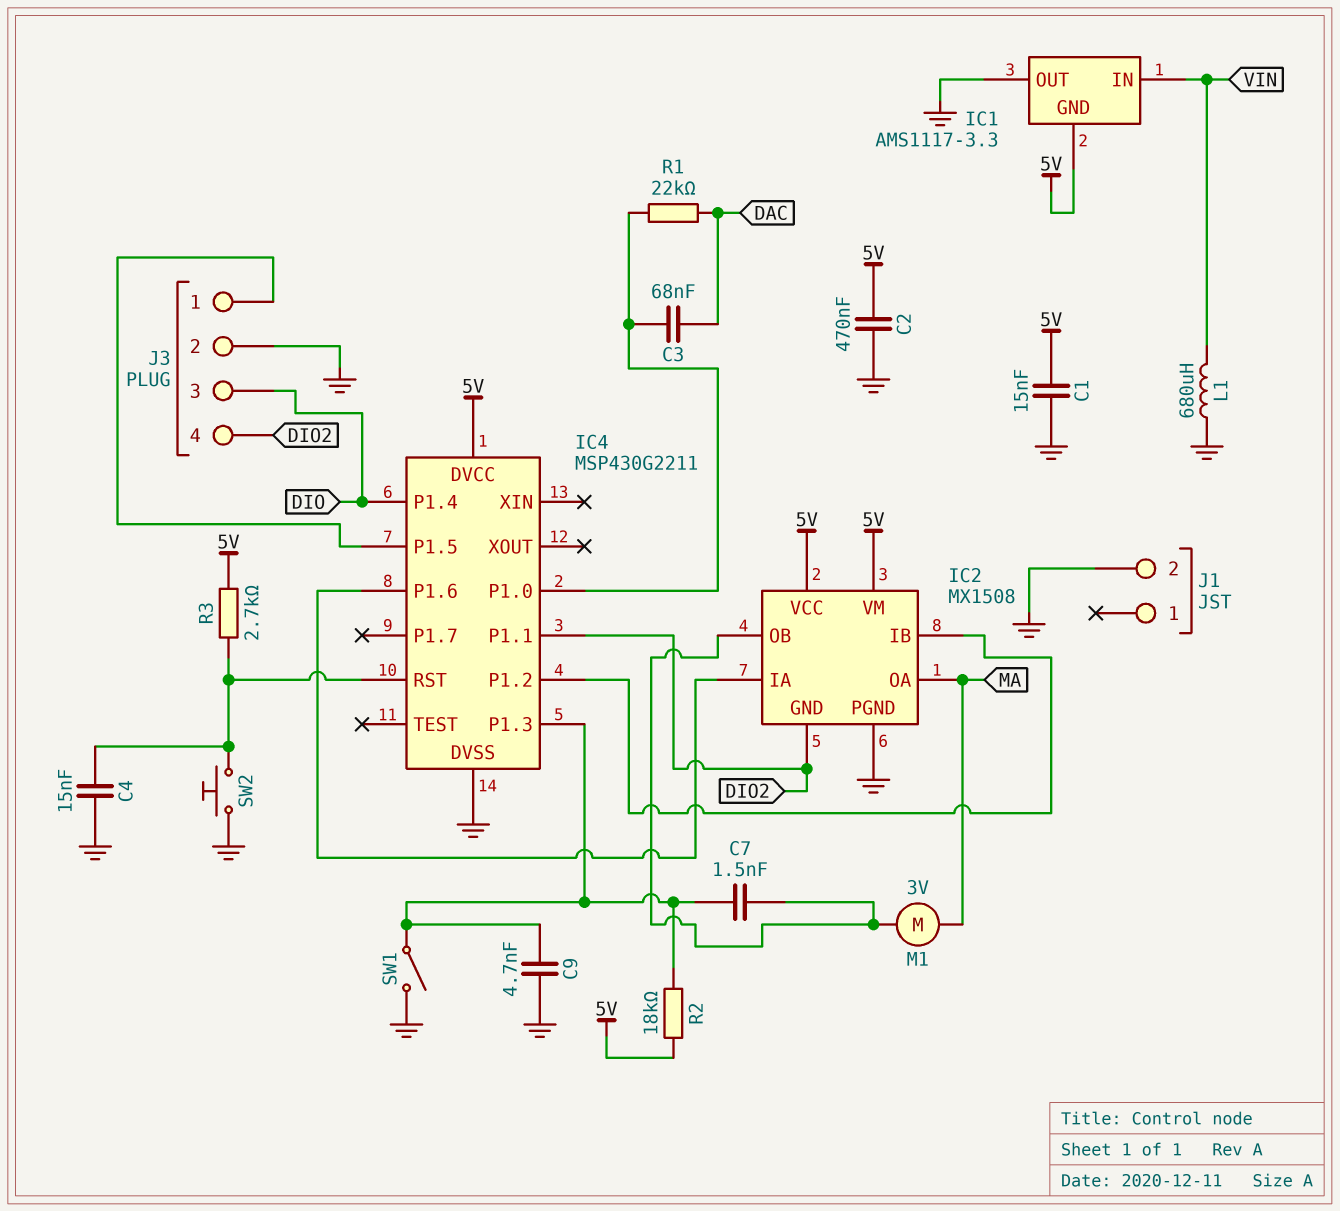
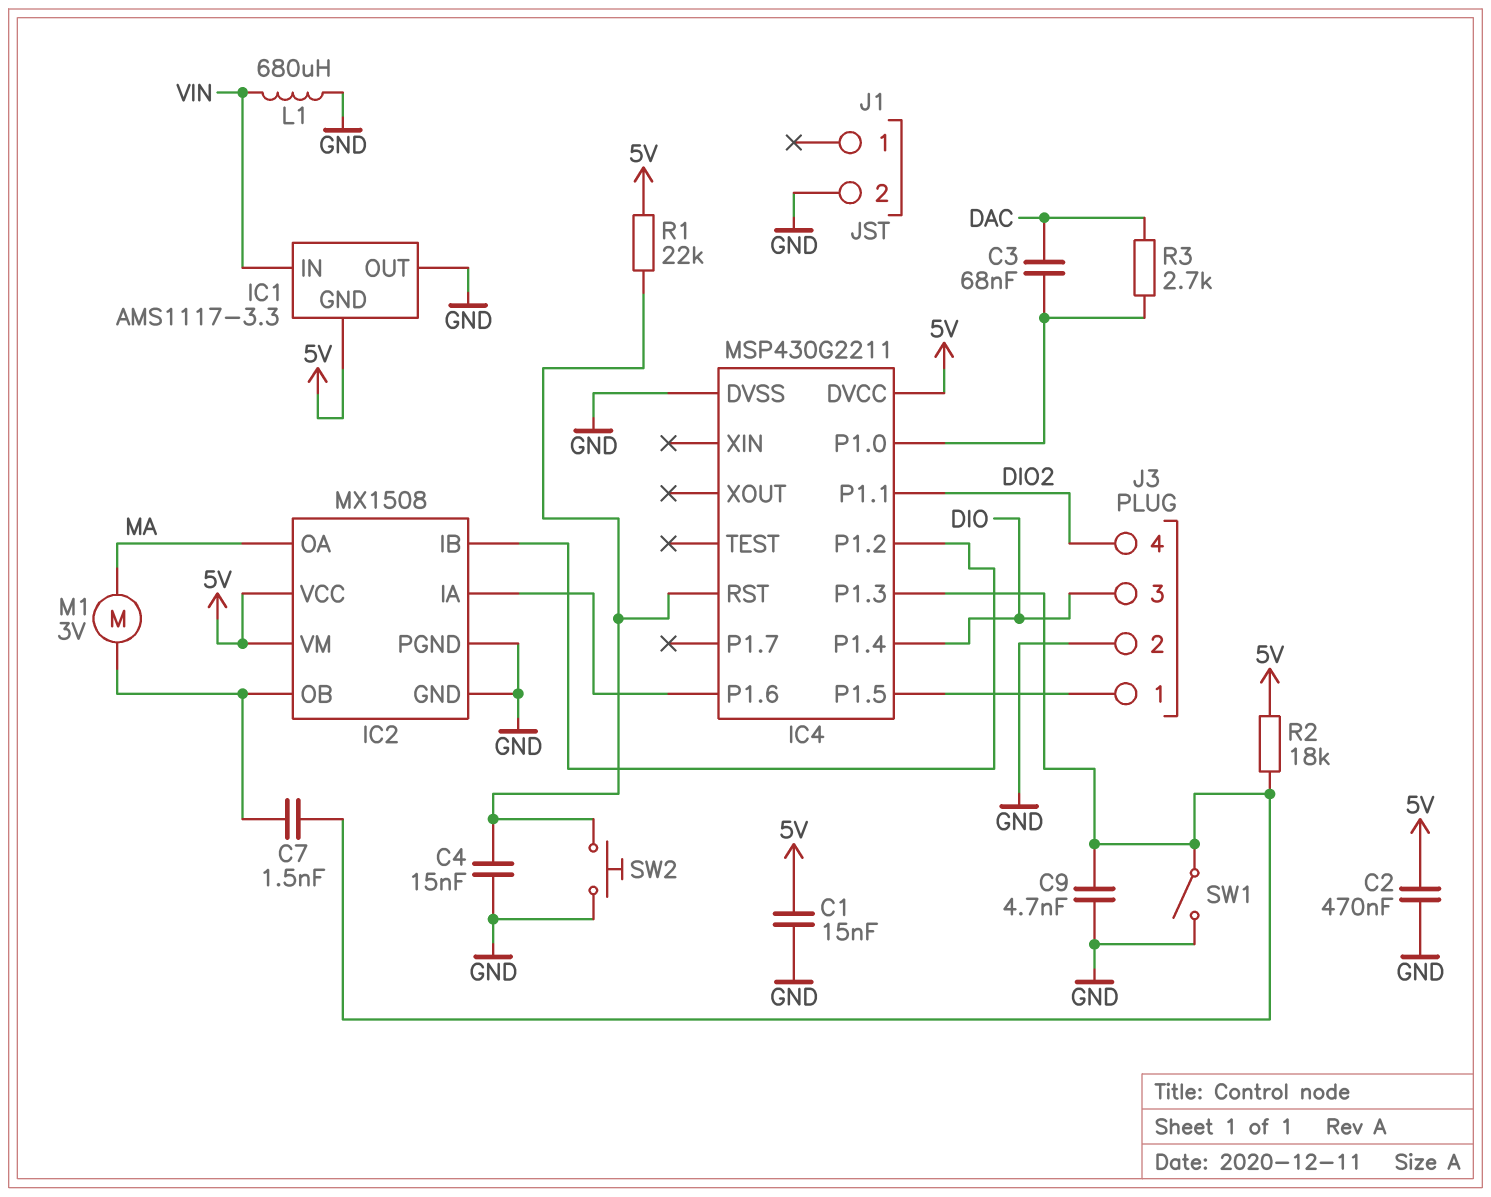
IC2 pin GND: DIO2 -> GND
R1: 22k (DAC, IC4/P1.0) -> 22k (5V, IC4/RST)
R3: 2.7k (5V, IC4/RST) -> 2.7k (DAC, IC4/P1.0)

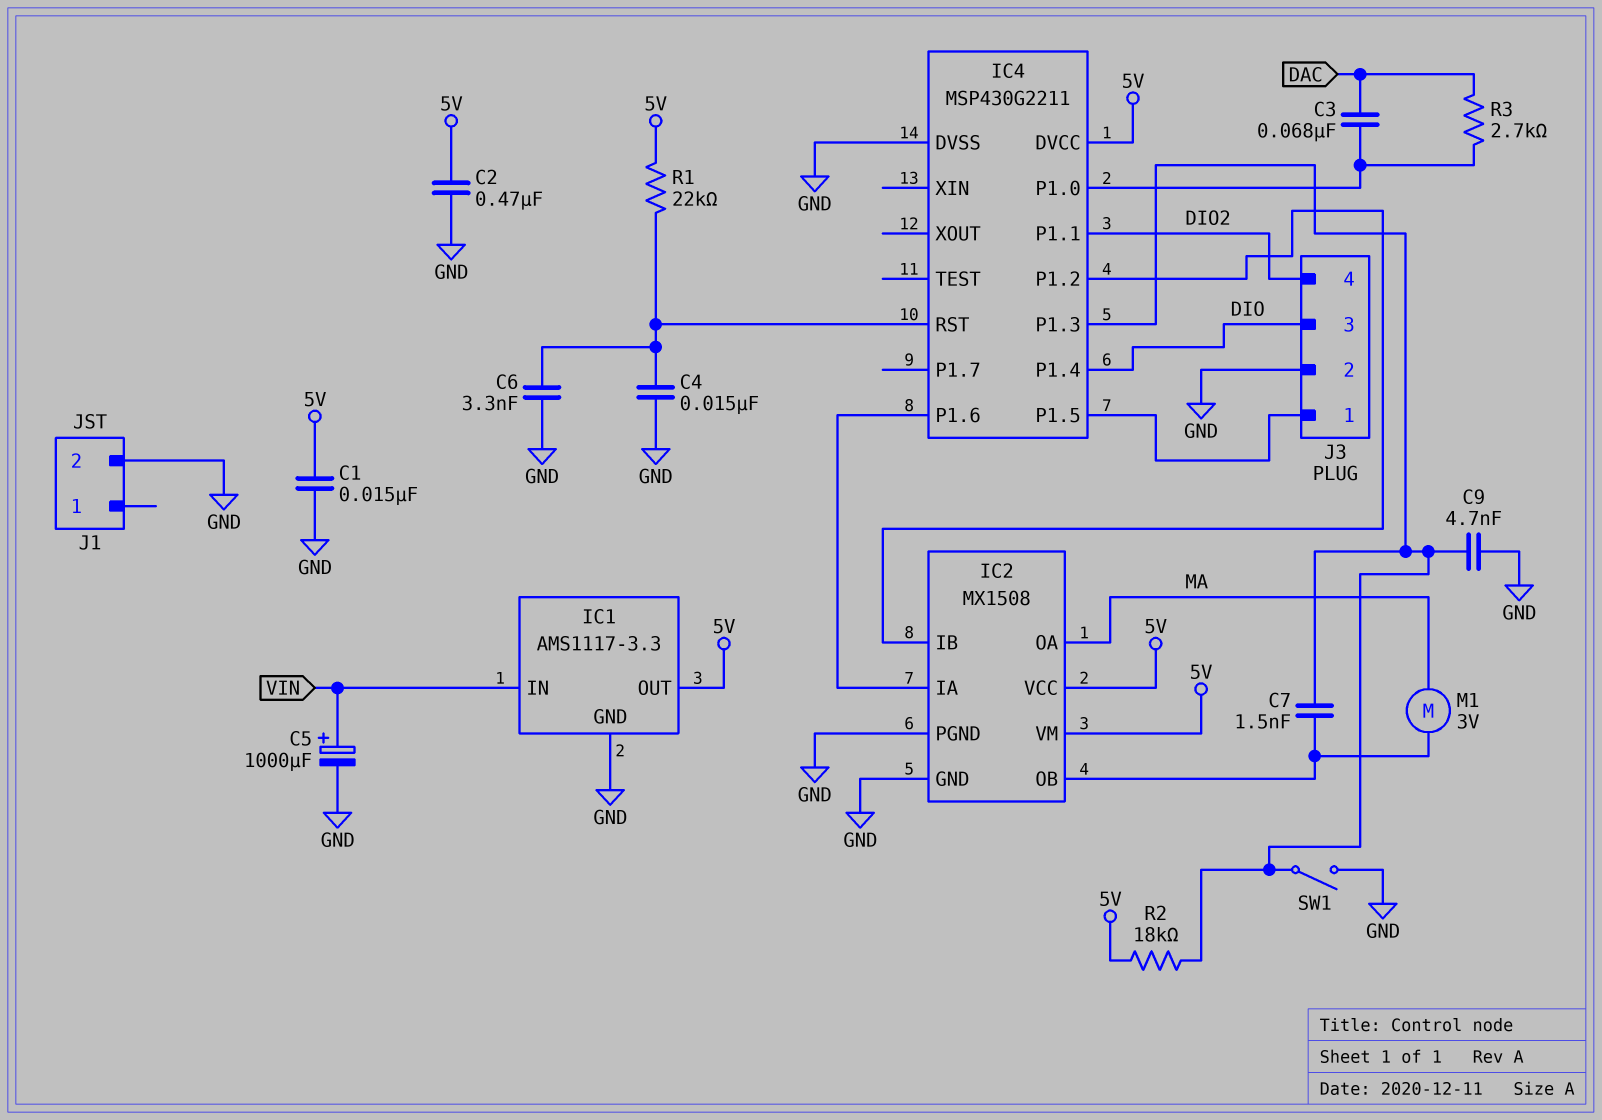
C5: none -> 1000uF (plus VIN, minus GND)
C6: none -> 3.3nF (GND, IC4/RST)
IC1 pin GND: 5V -> GND
IC1 pin OUT: GND -> 5V
L1: 680uH (GND, VIN) -> none
SW2: button (GND, IC4/RST) -> none

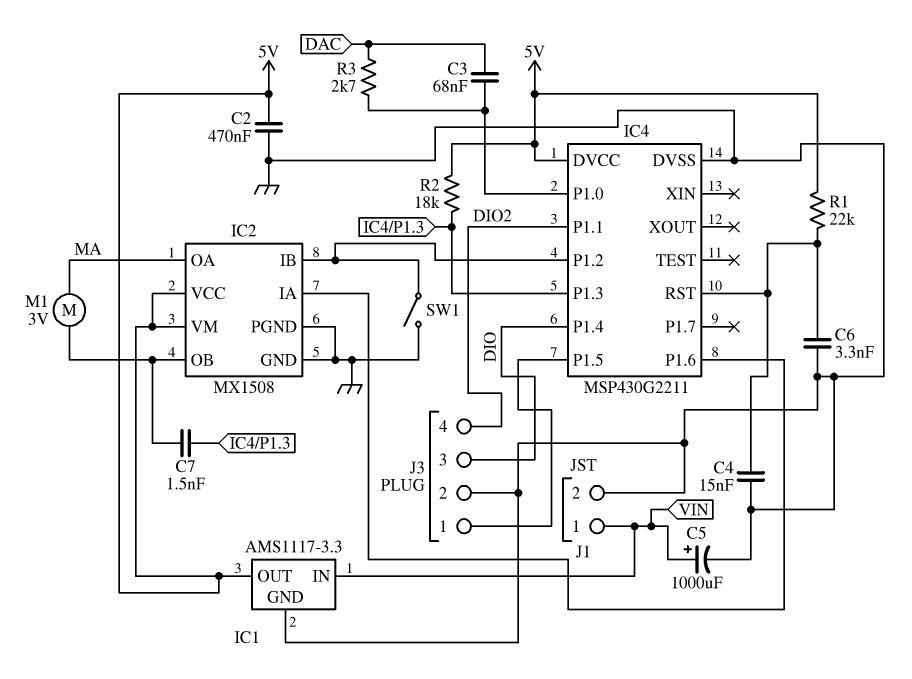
C1: 15nF (5V, GND) -> none
C9: 4.7nF (GND, IC4/P1.3) -> none
J1 pin 1: none -> VIN
SW1: switch (GND, IC4/P1.3) -> switch (GND, IC2/IB)

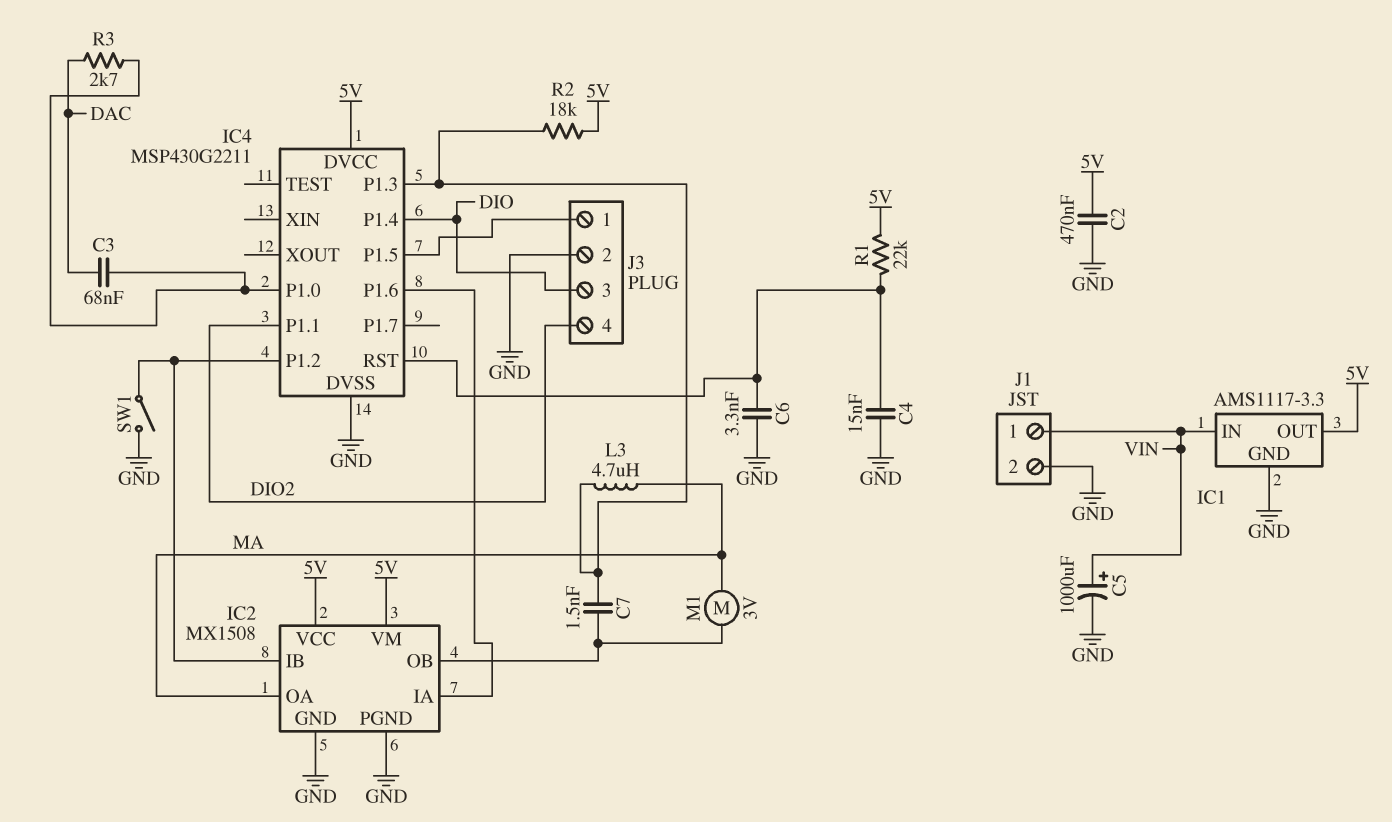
L3: none -> 4.7uH (IC4/P1.3, MA)

